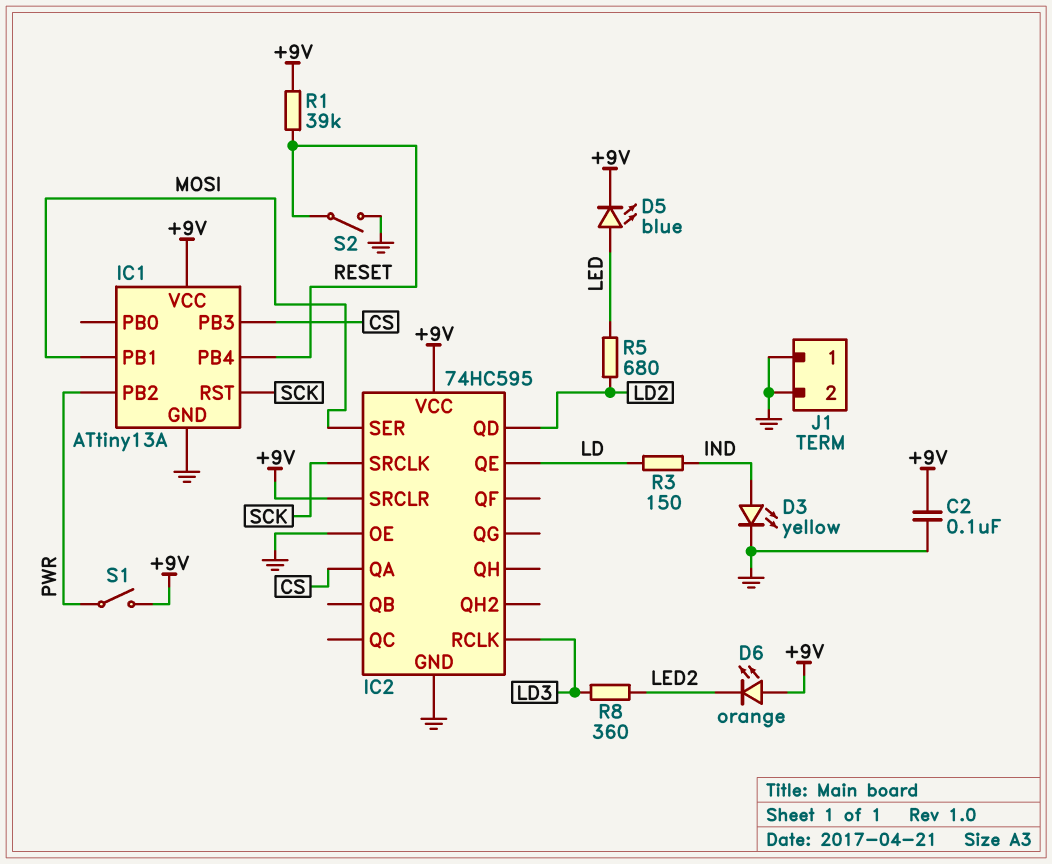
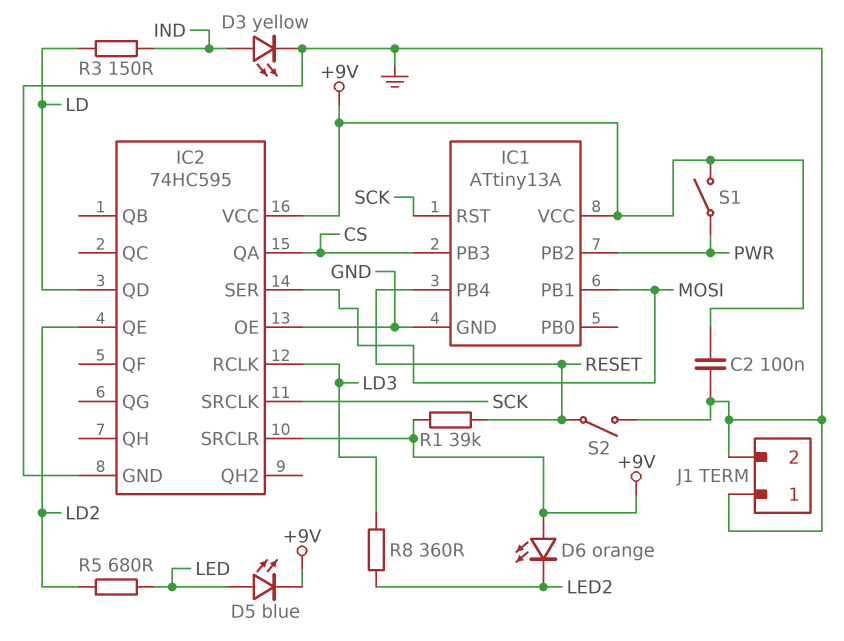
IC2 pin QD: LD2 -> LD
IC2 pin QE: LD -> LD2

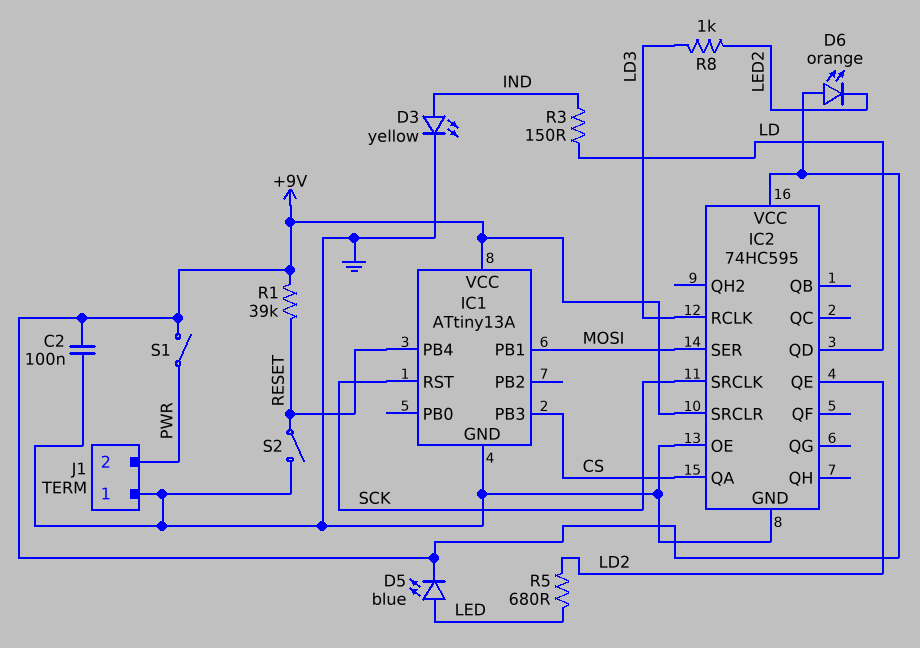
IC1 pin PB2: PWR -> none
J1 pin 2: GND -> PWR
R8: 360 (LD3, LED2) -> 1k (LD3, LED2)

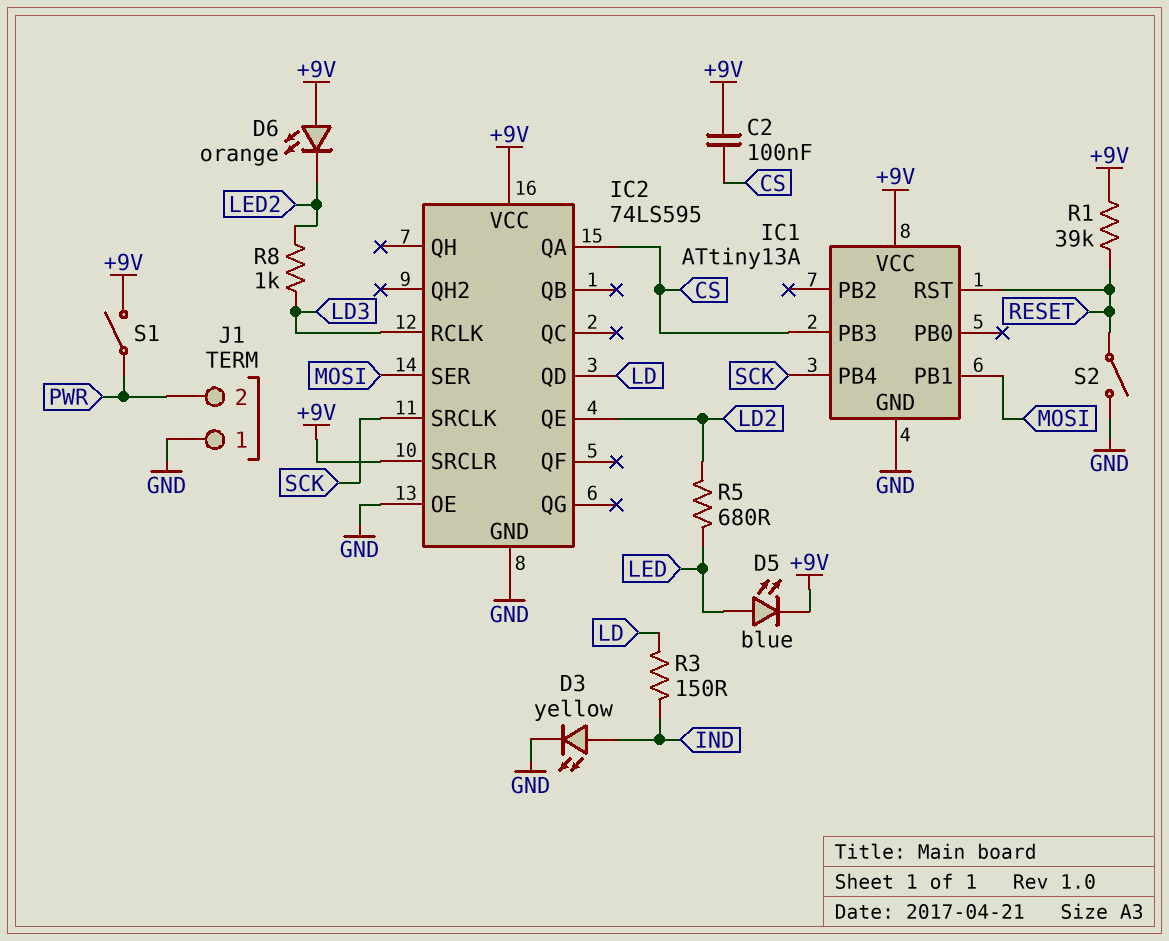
C2: 100nF (+9V, GND) -> 100nF (+9V, CS)
IC1 pin PB4: RESET -> SCK
IC1 pin RST: SCK -> RESET
IC2: 74HC595 -> 74LS595

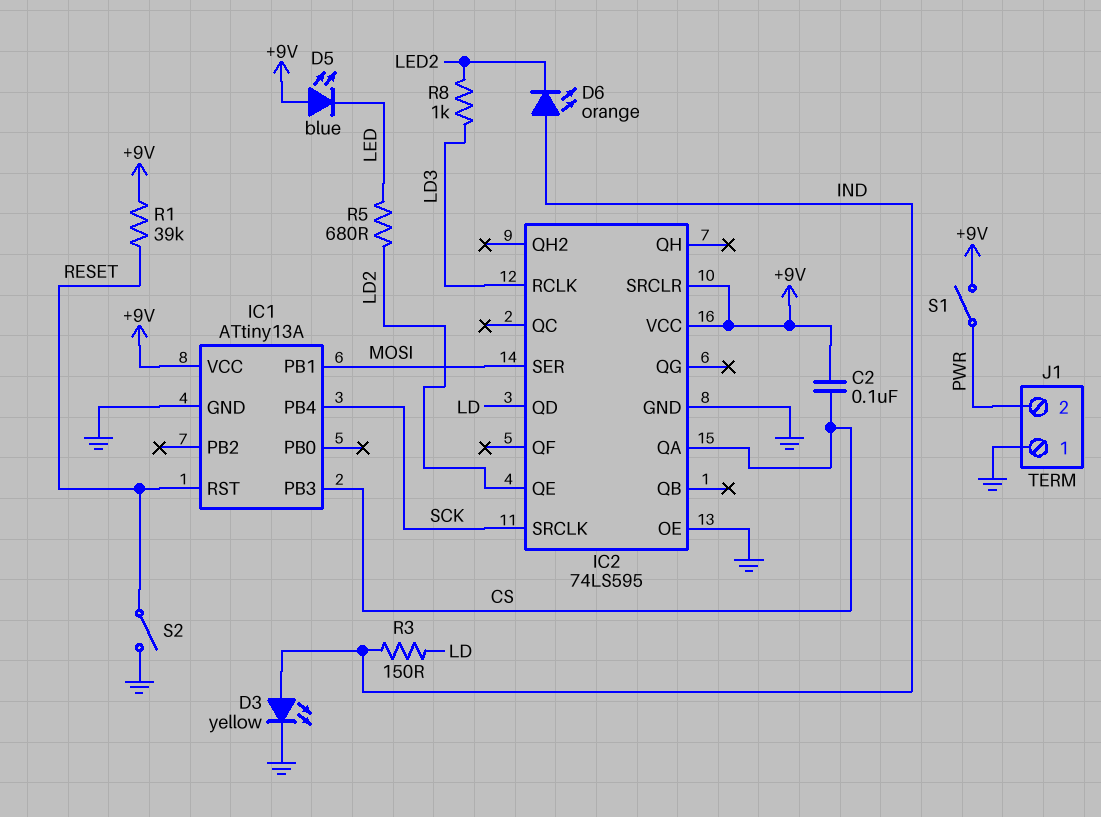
D5: LED blue (A LED, K +9V) -> LED blue (A +9V, K LED)
D6: LED orange (A +9V, K LED2) -> LED orange (A IND, K LED2)

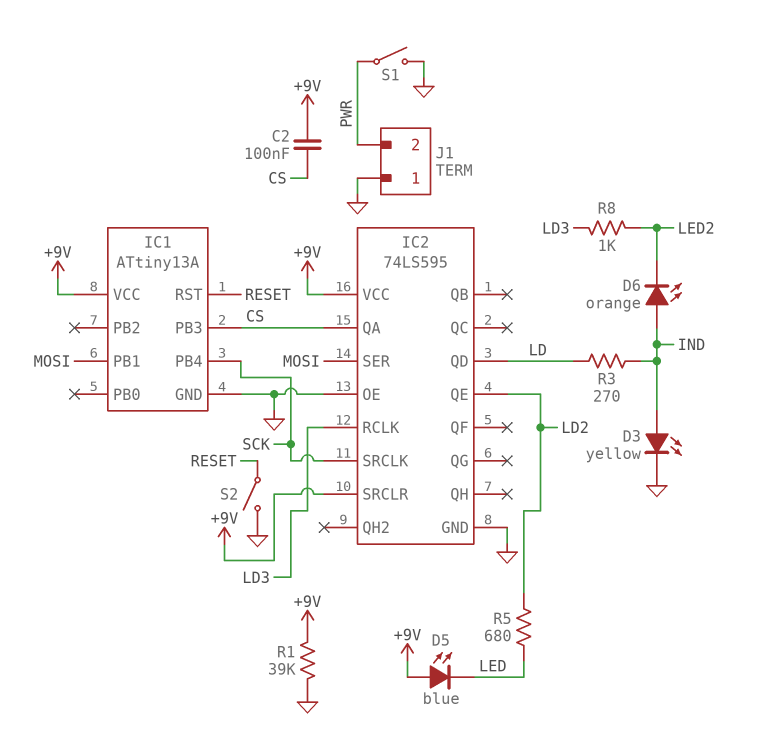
R1: 39k (+9V, RESET) -> 39k (+9V, GND)
R3: 150 (IND, LD) -> 270 (IND, LD)
S1: switch (+9V, PWR) -> switch (GND, PWR)

